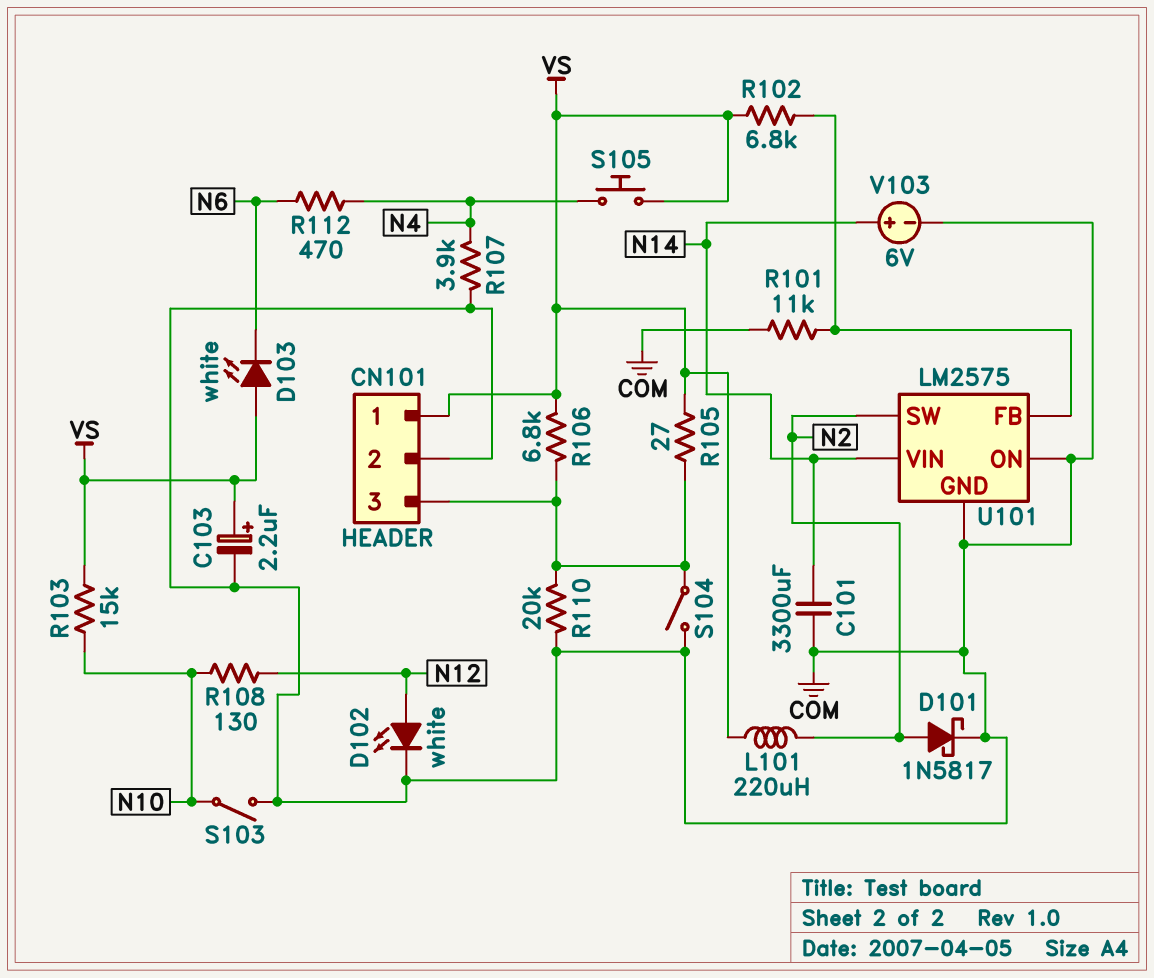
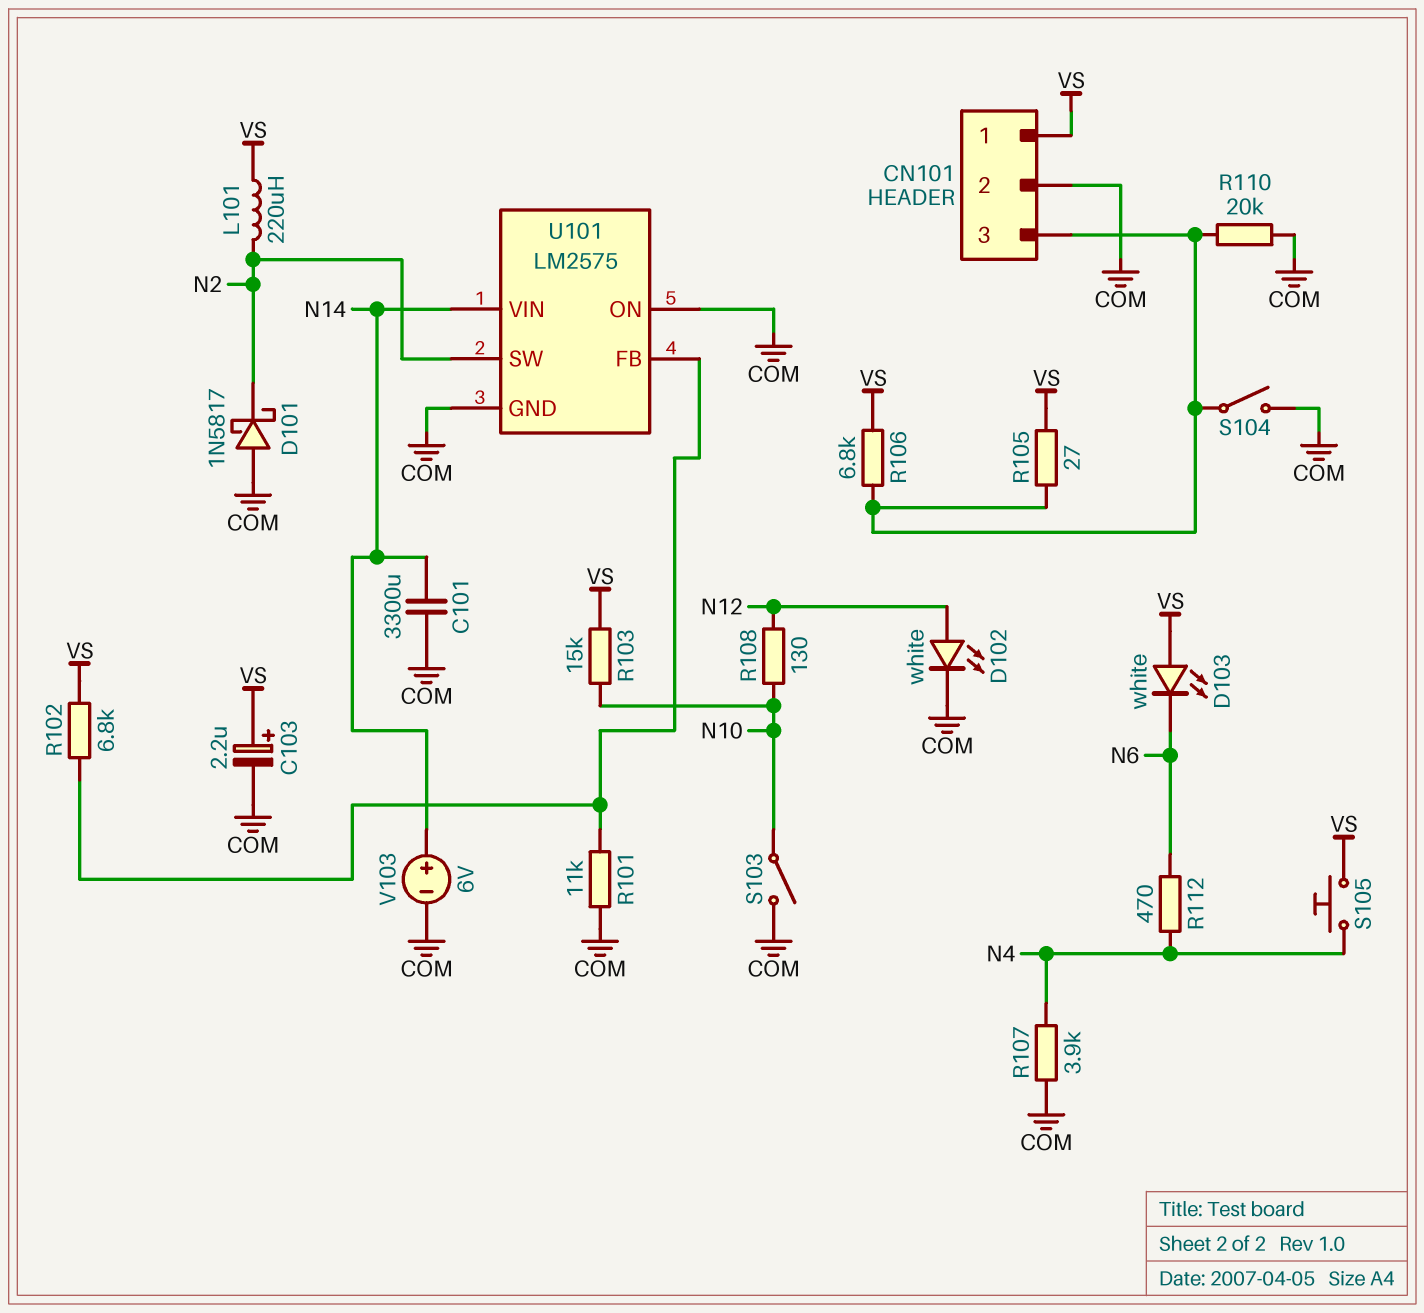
D101: schottky 1N5817 (A N2, K COM) -> schottky 1N5817 (A COM, K N2)

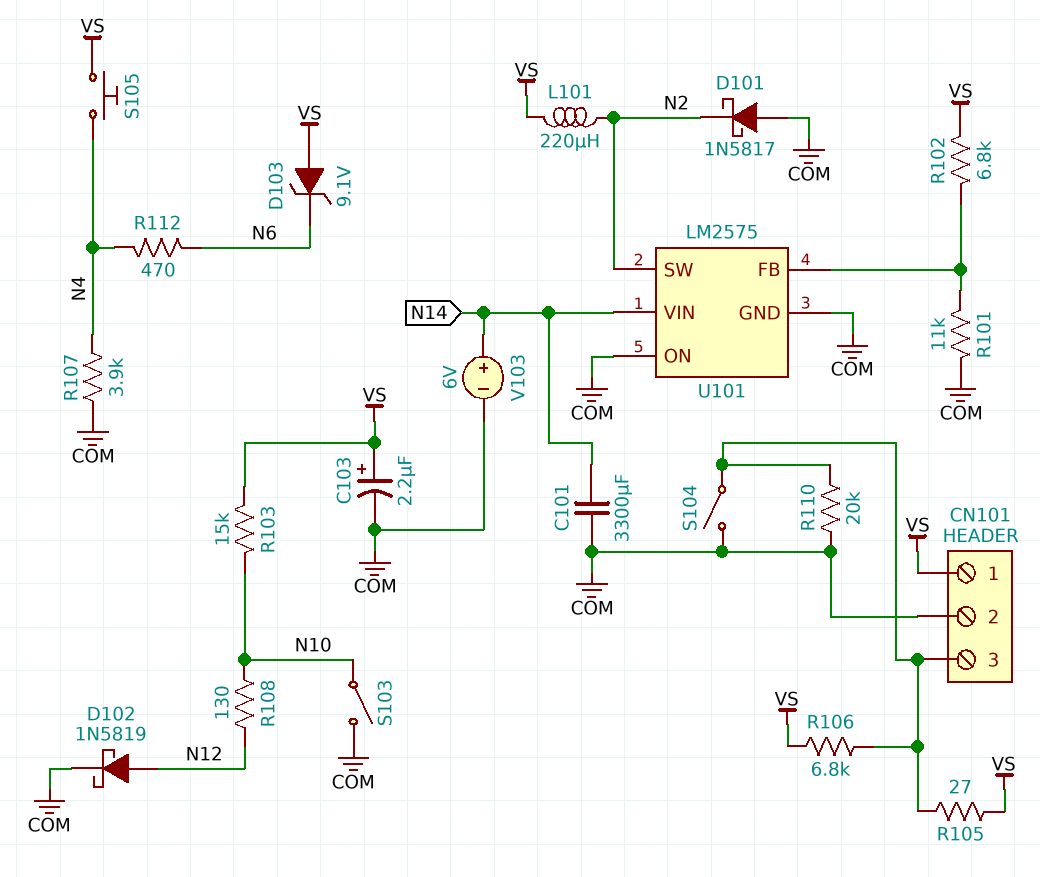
D102: LED white (A N12, K COM) -> schottky 1N5819 (A N12, K COM)
D103: LED white (A VS, K N6) -> zener 9.1V (A VS, K N6)

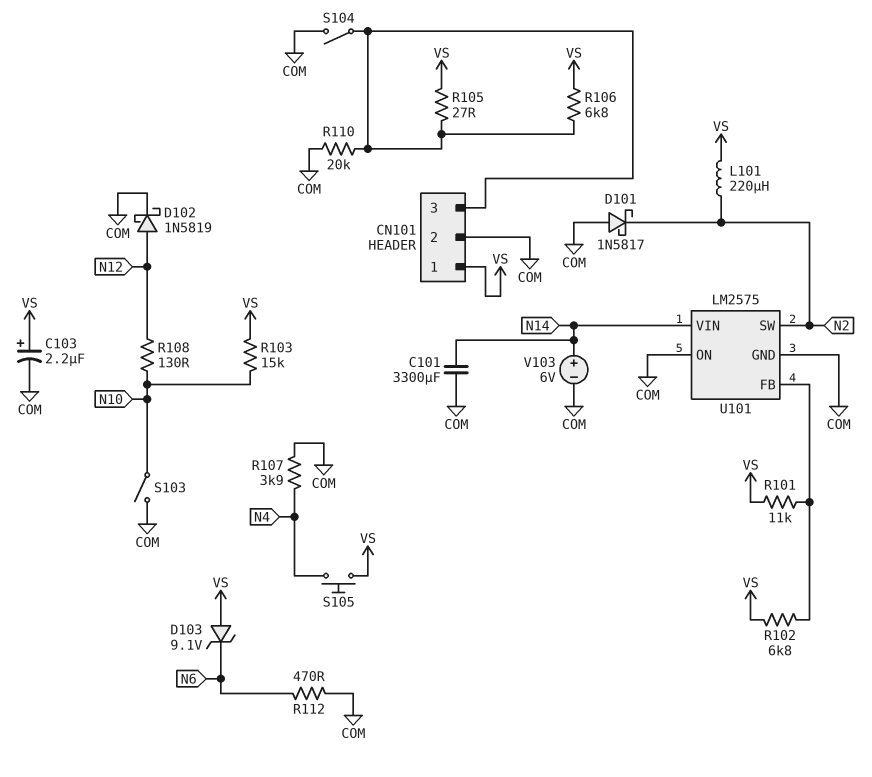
R101: 11k (COM, U101/FB) -> 11k (U101/FB, VS)
R112: 470 (N4, N6) -> 470 (COM, N6)

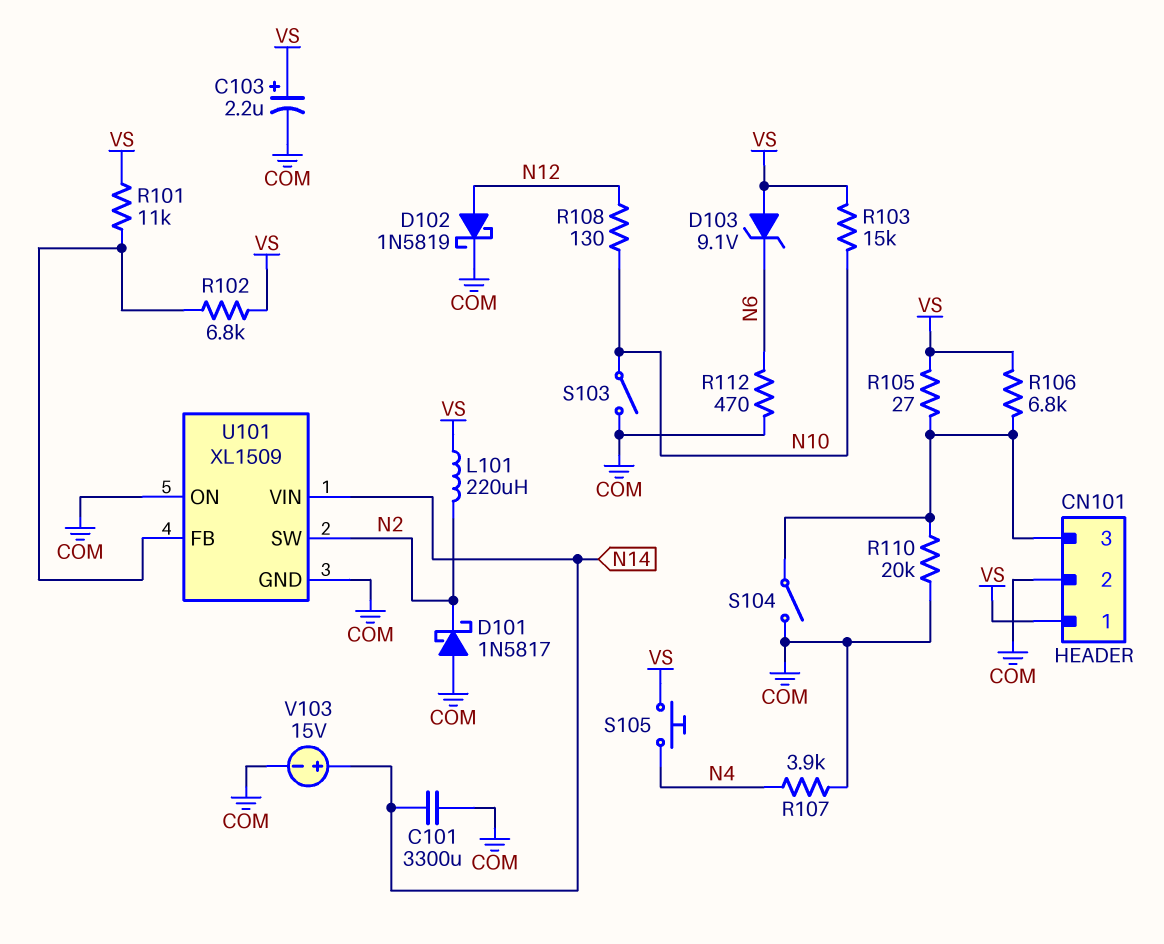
U101: LM2575 -> XL1509
V103: 6V (plus N14, minus COM) -> 15V (plus N14, minus COM)

